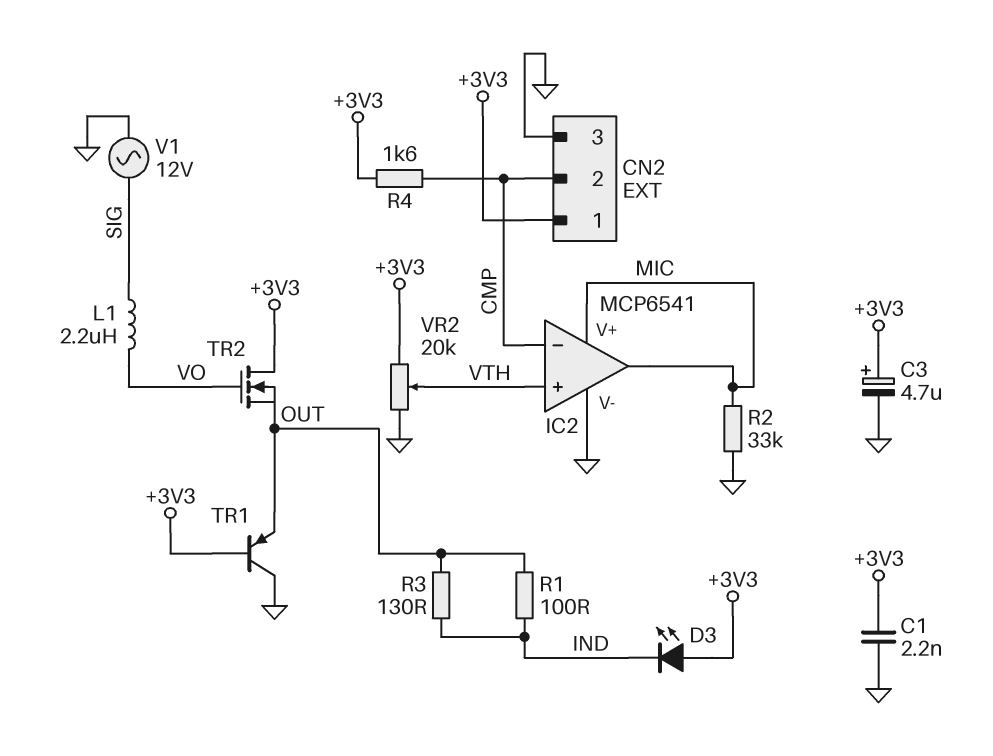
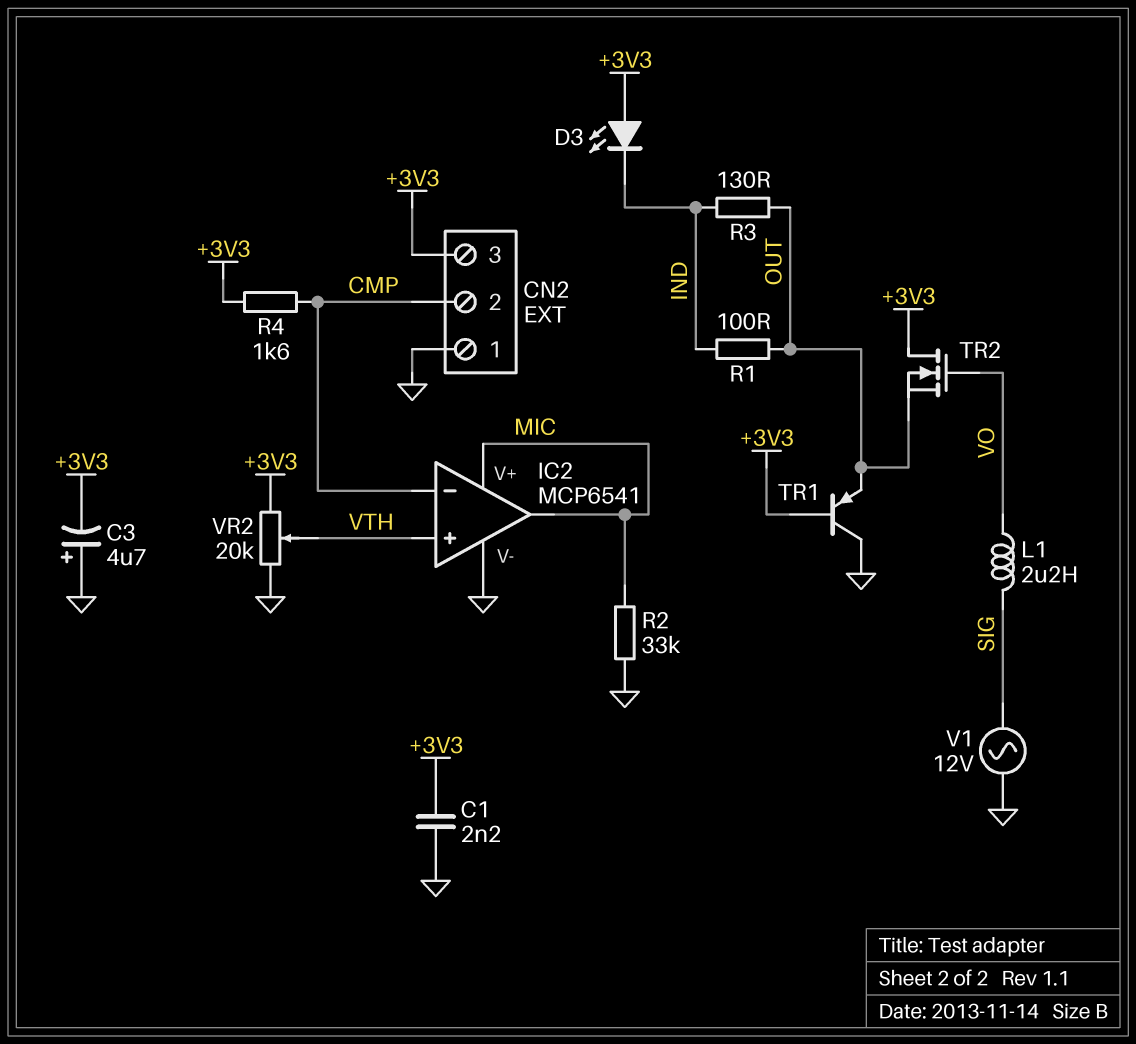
C3: 4.7uF (plus +3V3, minus GND) -> 4.7uF (plus GND, minus +3V3)
CN2 pin 1: +3V3 -> GND
CN2 pin 3: GND -> +3V3

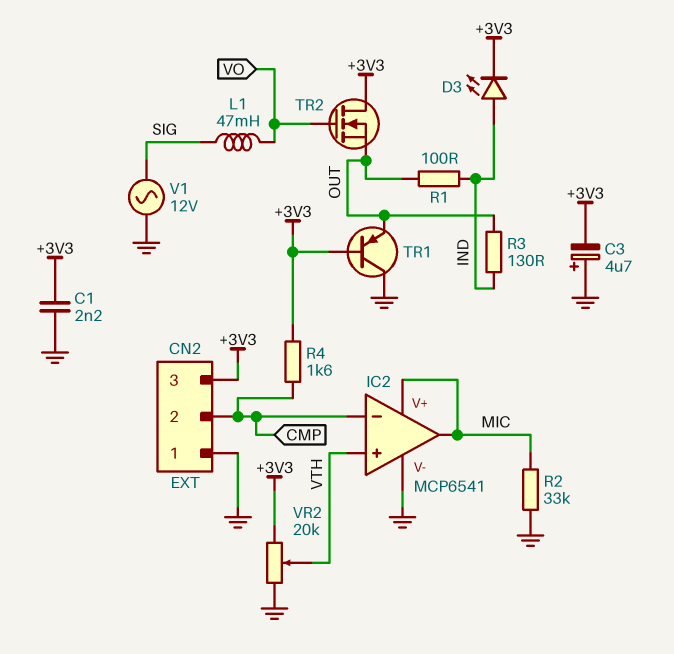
D3: LED (A +3V3, K IND) -> LED (A IND, K +3V3)
L1: 2.2uH (SIG, VO) -> 47mH (SIG, VO)

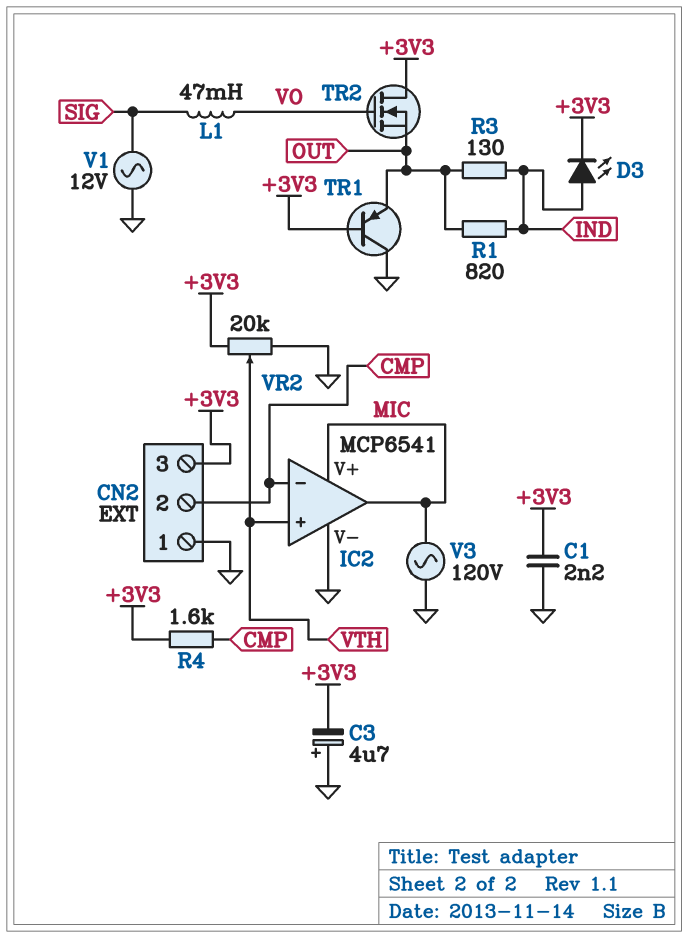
R1: 100 (IND, OUT) -> 820 (IND, OUT)
R2: 33k (GND, MIC) -> none
V3: none -> AC 120V (GND, MIC)

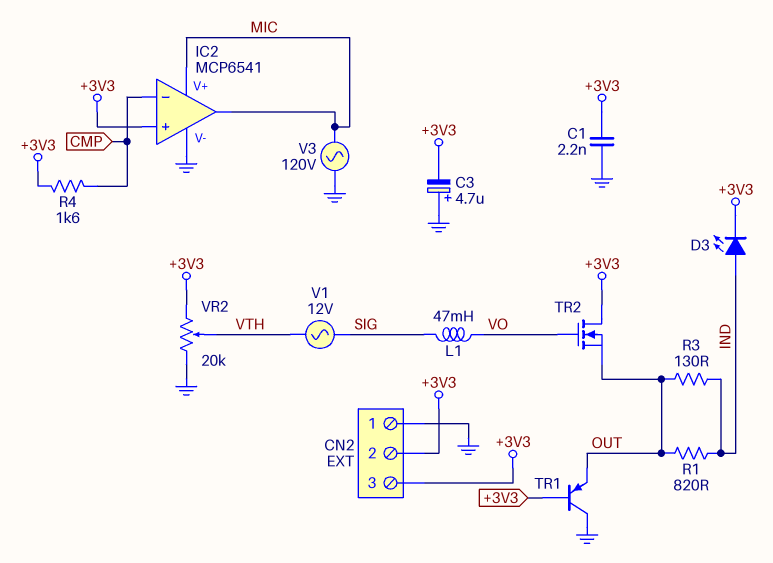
CN2 pin 2: CMP -> +3V3
IC2 pin in+: VTH -> +3V3
V1: AC 12V (GND, SIG) -> AC 12V (SIG, VTH)

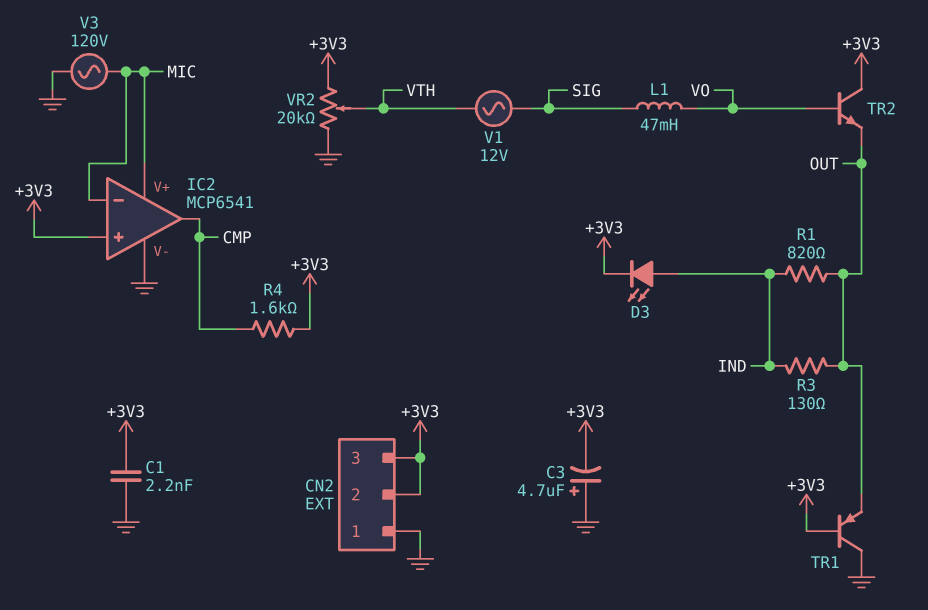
IC2 pin in-: CMP -> MIC
IC2 pin out: MIC -> CMP
TR2: NMOS (G VO, D +3V3, S OUT) -> NPN (B VO, C +3V3, E OUT)

